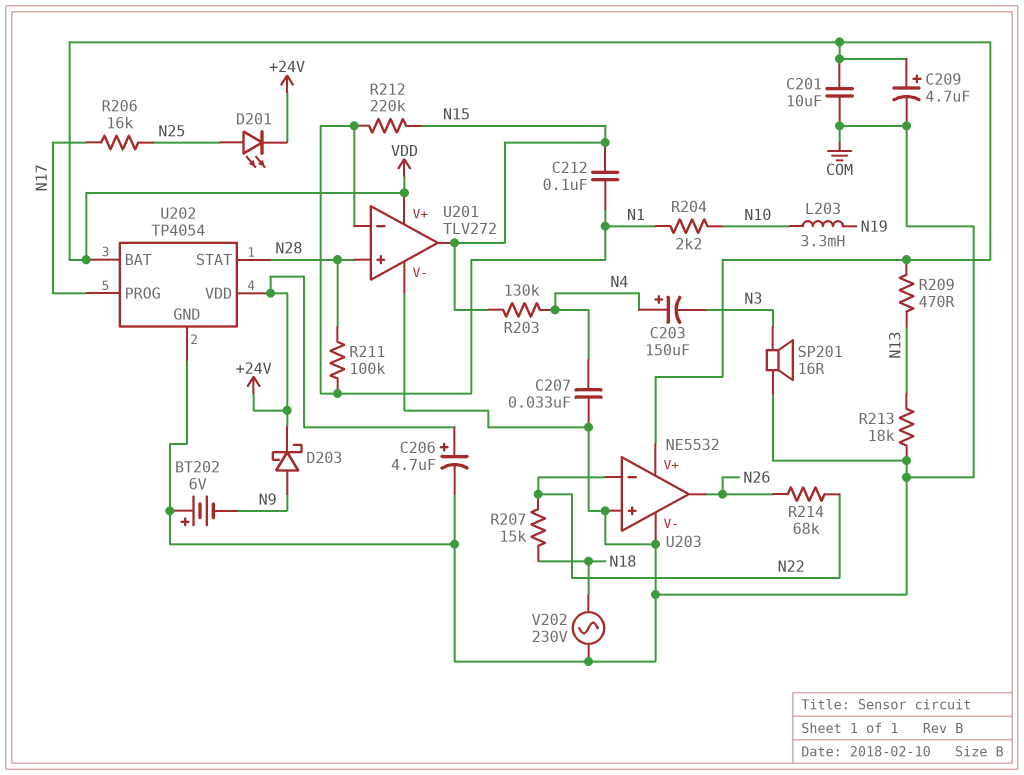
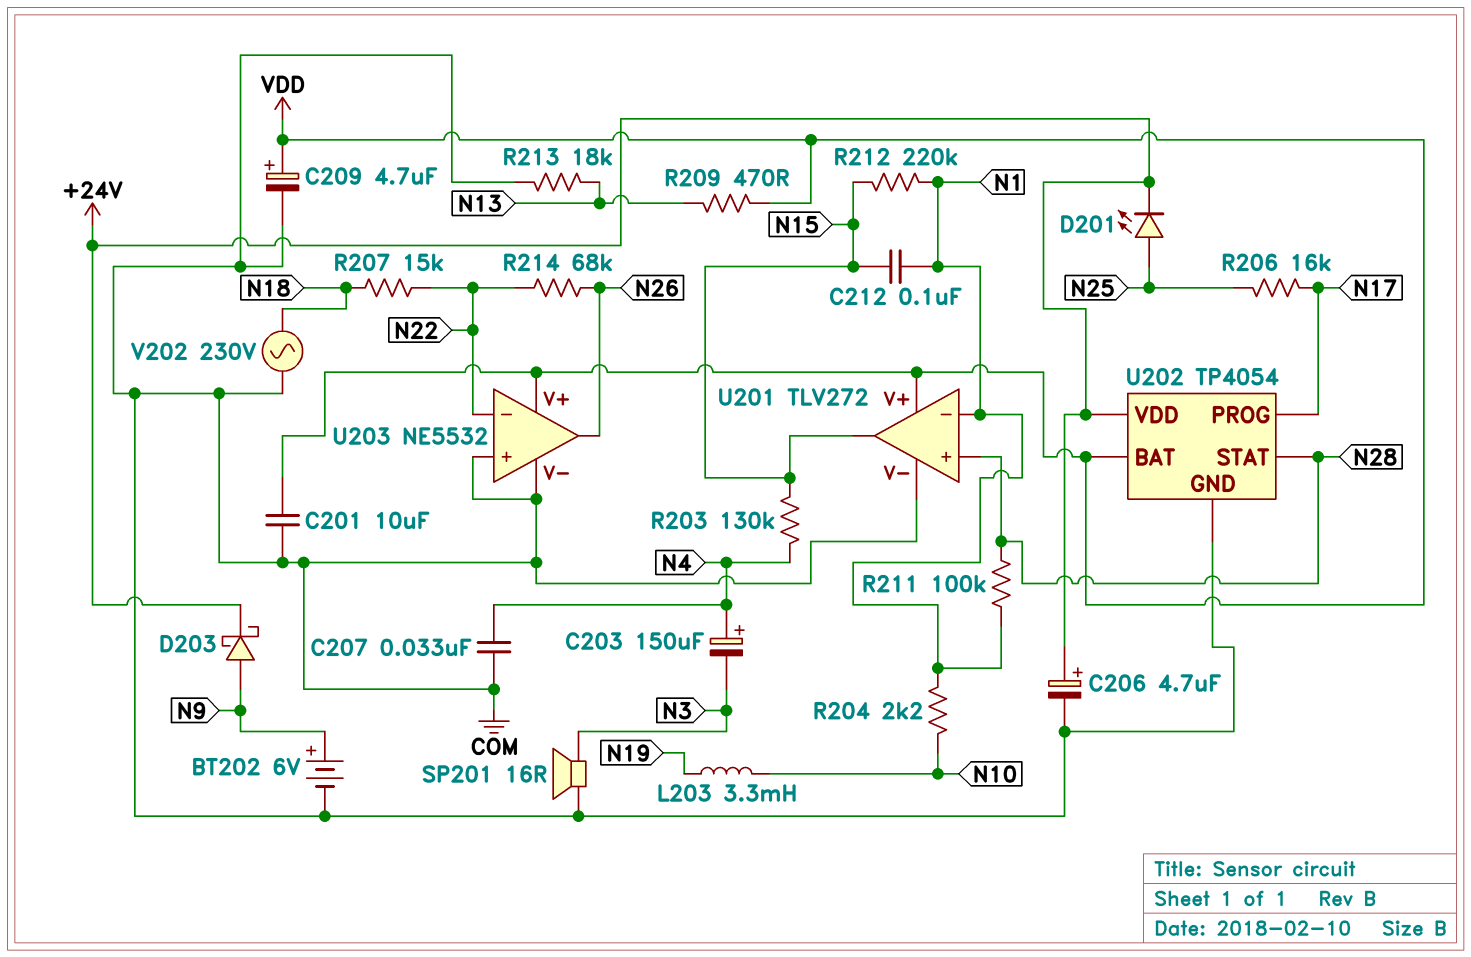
BT202: 6V (plus COM, minus N9) -> 6V (plus N9, minus COM)

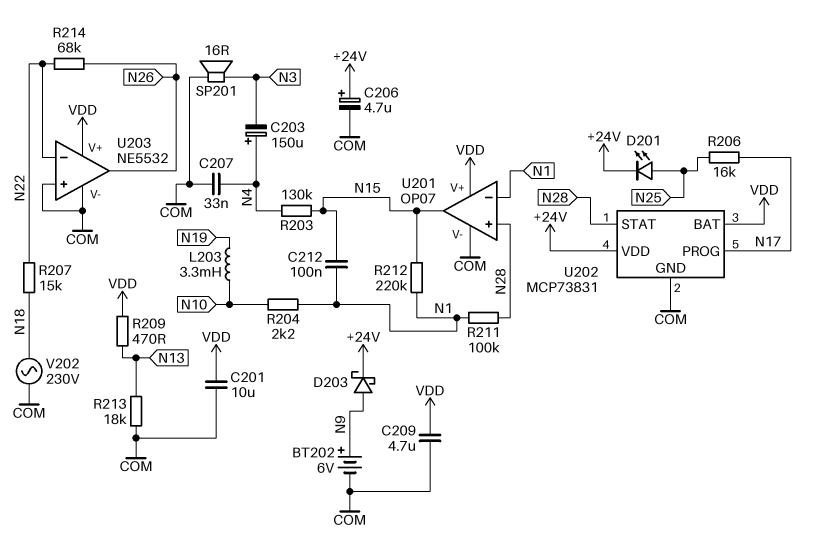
C209: 4.7uF (plus VDD, minus COM) -> 4.7uF (COM, VDD)
U201: TLV272 -> OP07
U202: TP4054 -> MCP73831

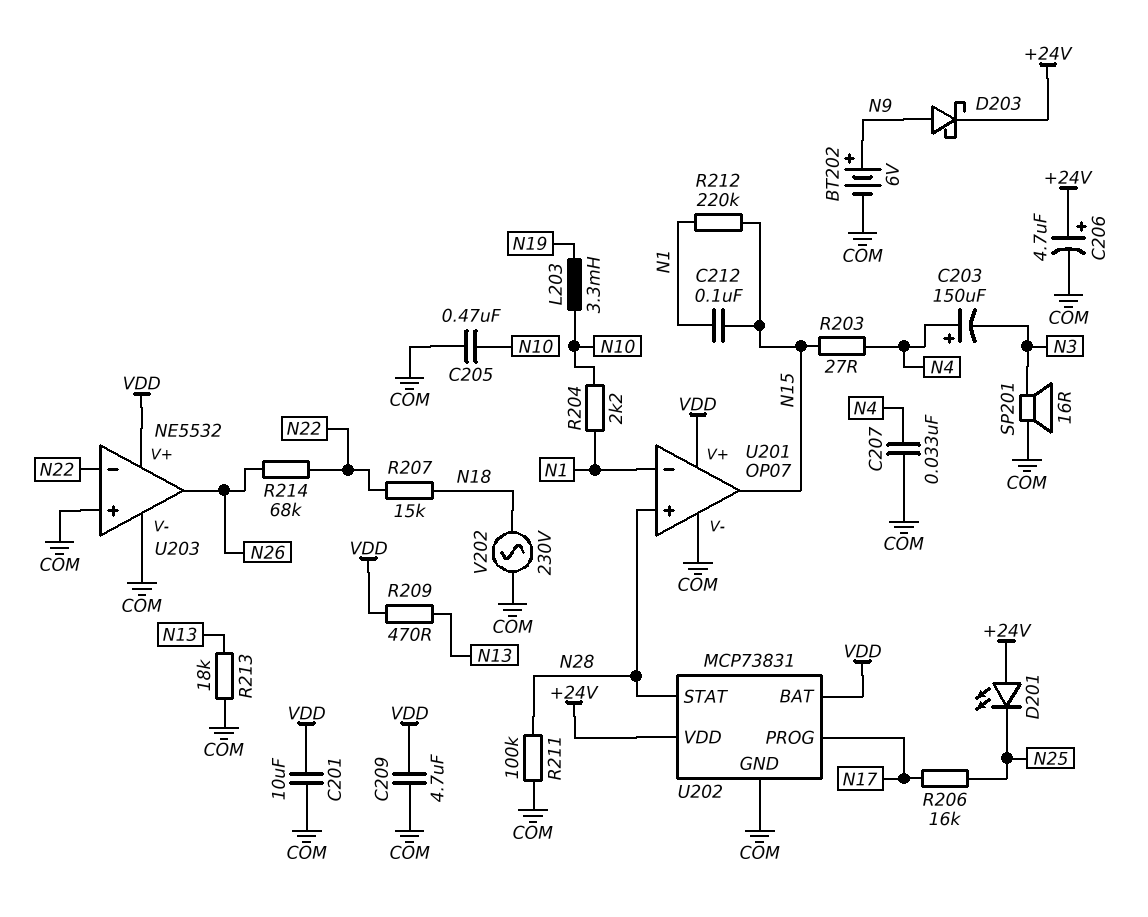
C205: none -> 470nF (COM, N10)
D201: LED (A N25, K +24V) -> LED (A +24V, K N25)
R203: 130k (N4, N15) -> 27 (N4, N15)
R211: 100k (N1, N28) -> 100k (COM, N28)

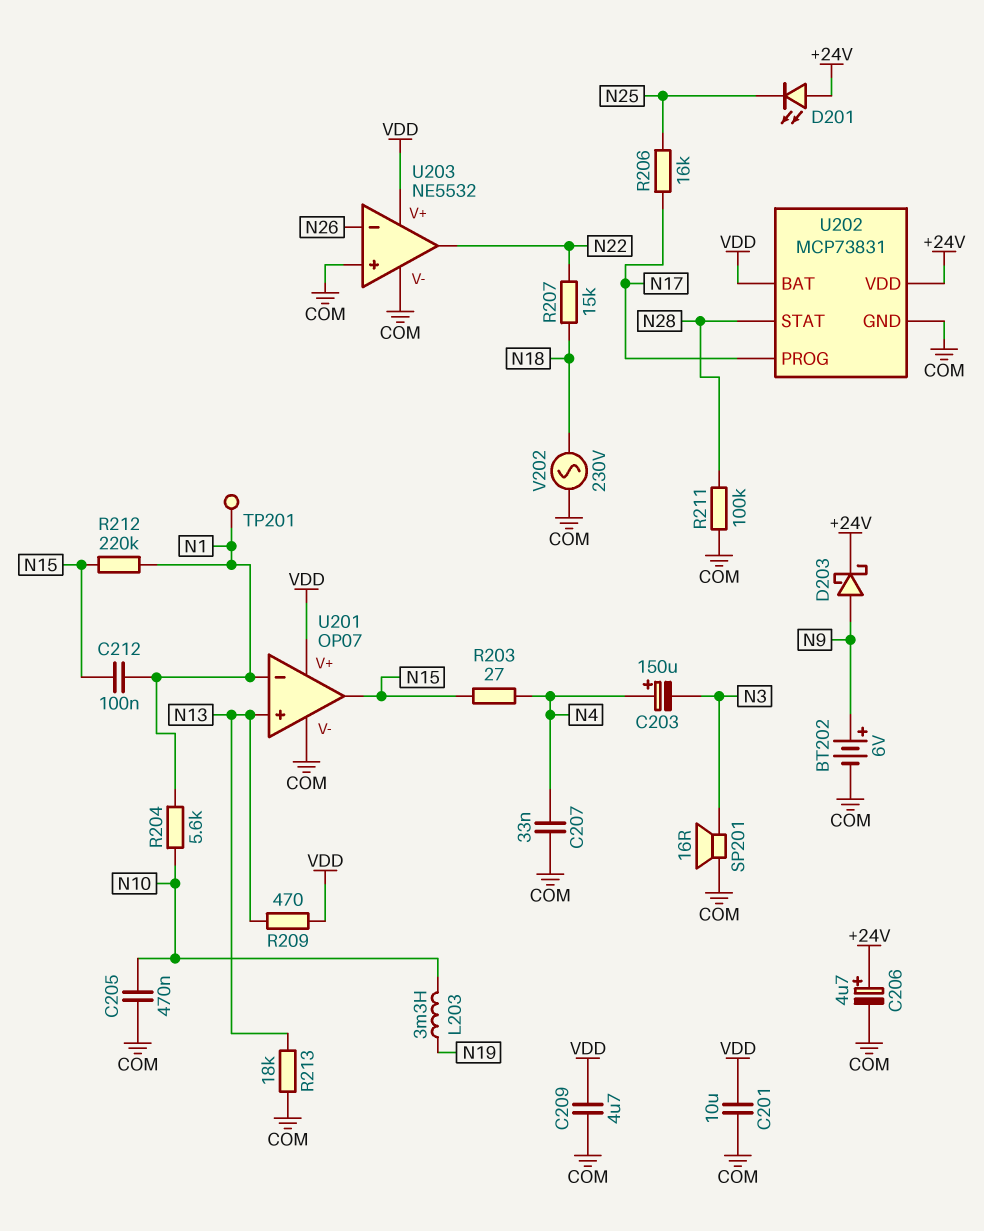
R204: 2.2k (N1, N10) -> 5.6k (N1, N10)
R214: 68k (N22, N26) -> none
TP201: none -> test point (N1)
U201 pin in+: N28 -> N13
U203 pin in-: N22 -> N26
U203 pin out: N26 -> N22

